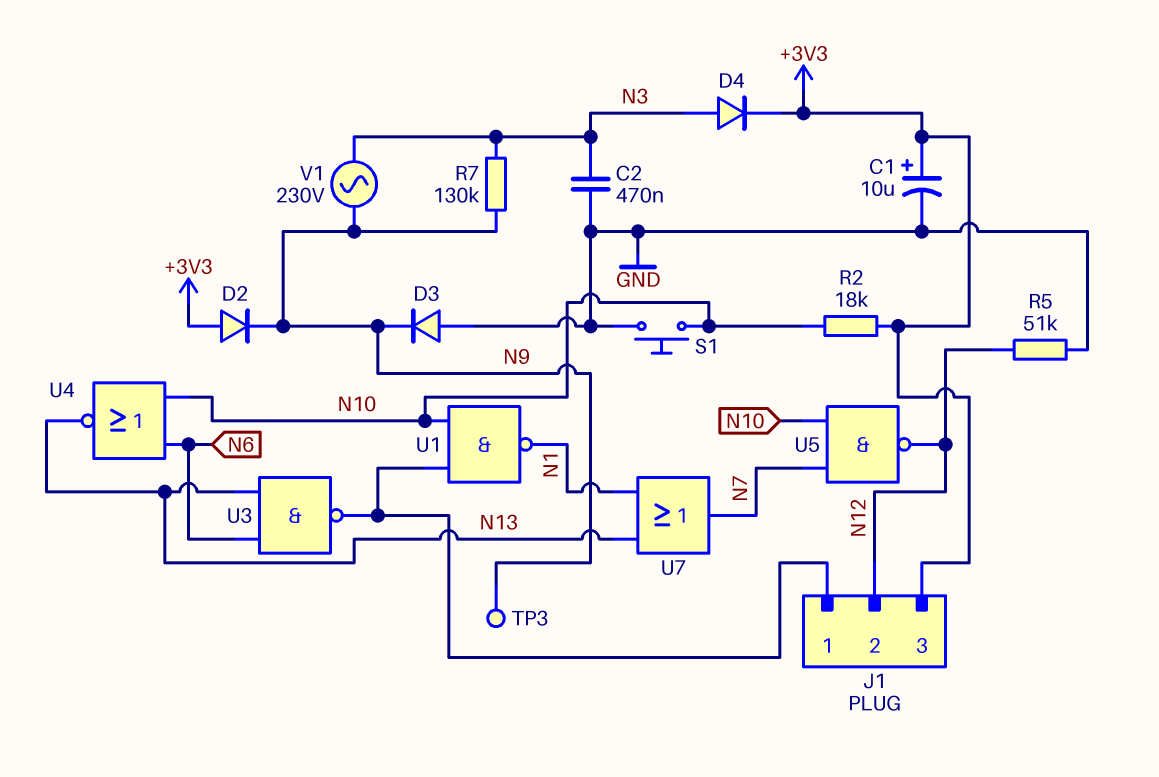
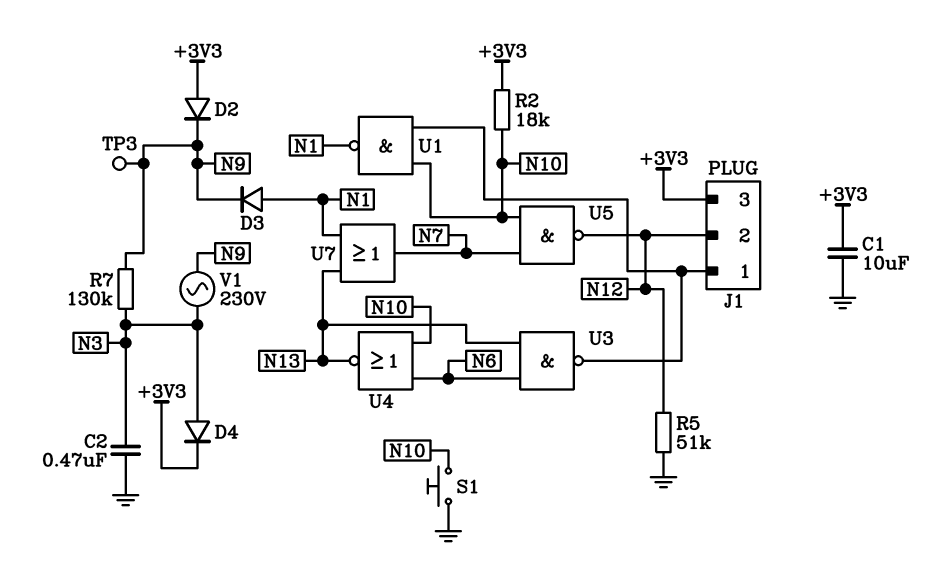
C1: 10uF (plus +3V3, minus GND) -> 10uF (+3V3, GND)
D3: diode (A GND, K N9) -> diode (A N1, K N9)

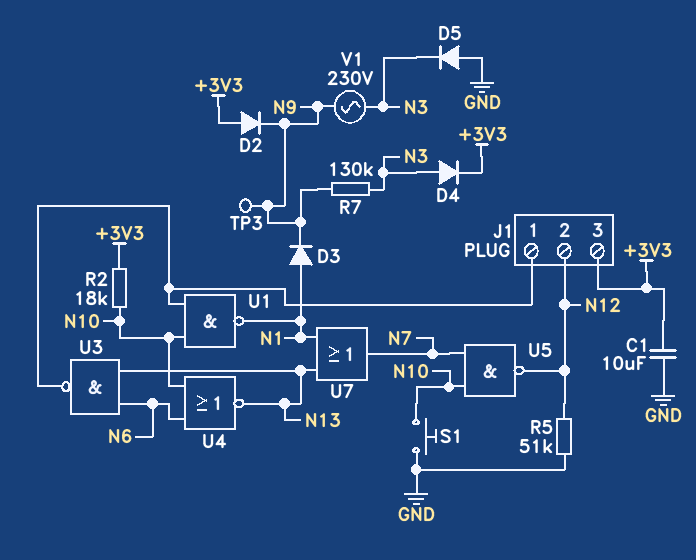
C2: 470nF (GND, N3) -> none
D5: none -> diode (A GND, K N3)

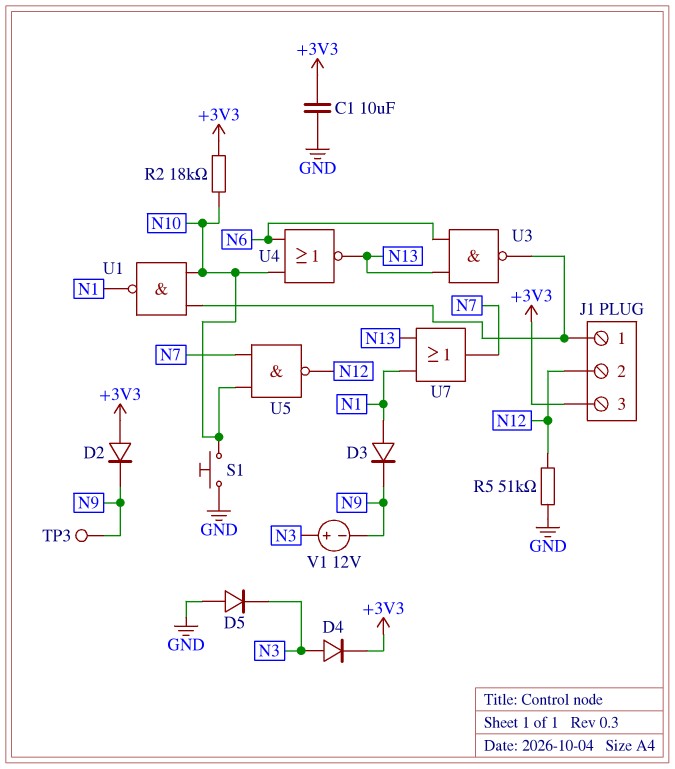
R7: 130k (N3, N9) -> none
V1: AC 230V (N3, N9) -> 12V (plus N3, minus N9)

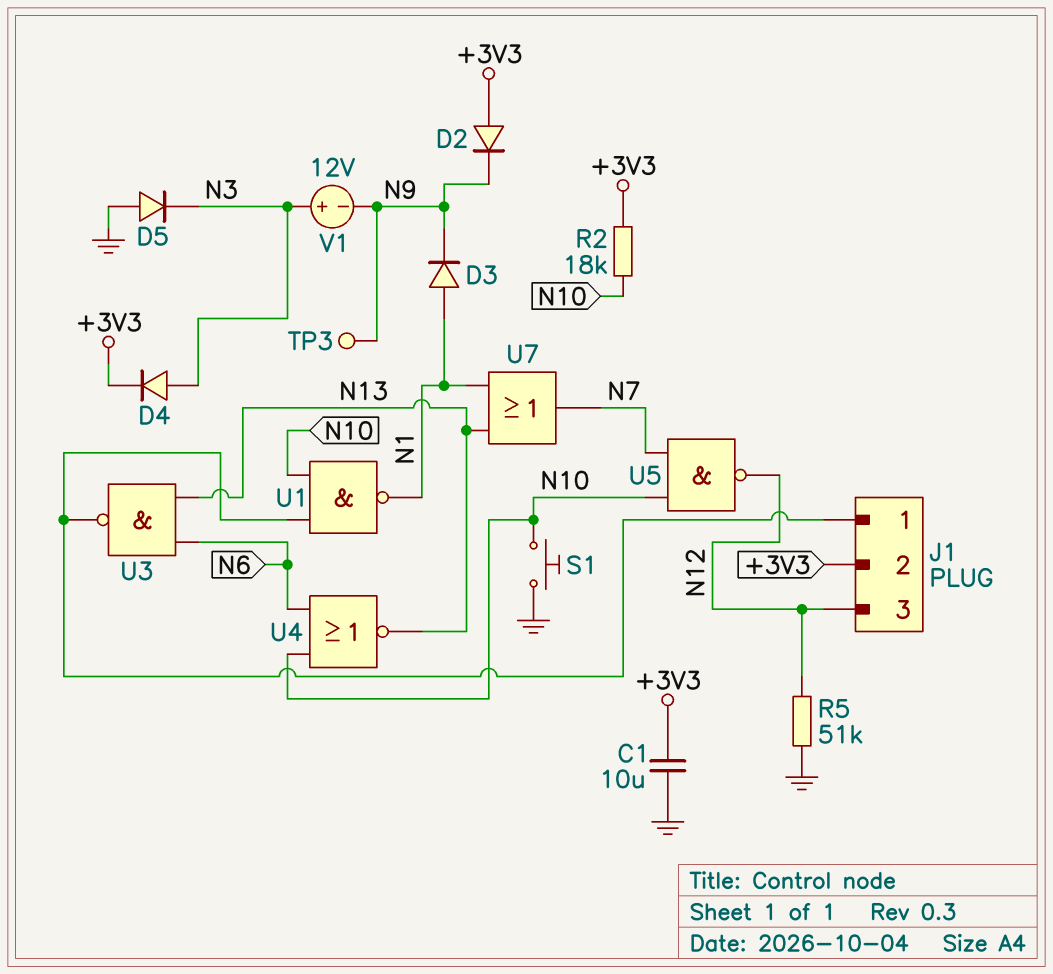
J1 pin 2: N12 -> +3V3
J1 pin 3: +3V3 -> N12

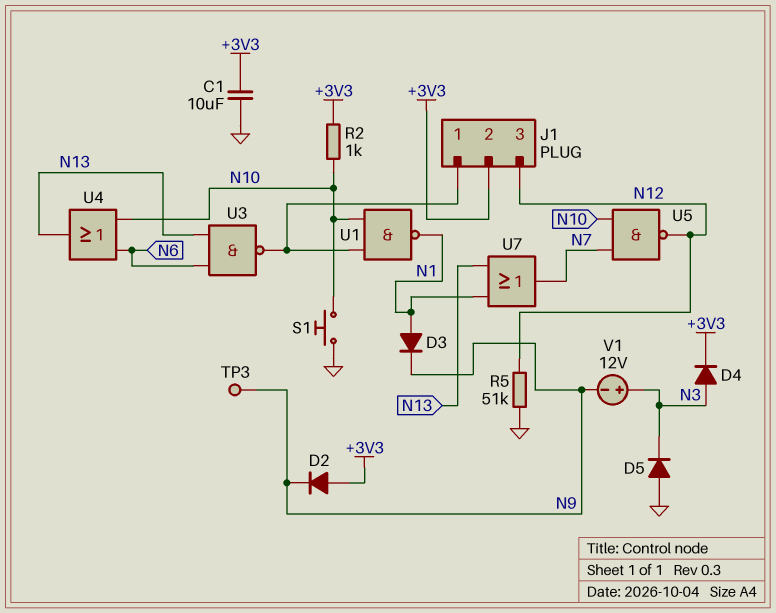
R2: 18k (+3V3, N10) -> 1k (+3V3, N10)
U4: NOR (in N6, in N10, out N13) -> OR (in N6, in N10, out N13)

